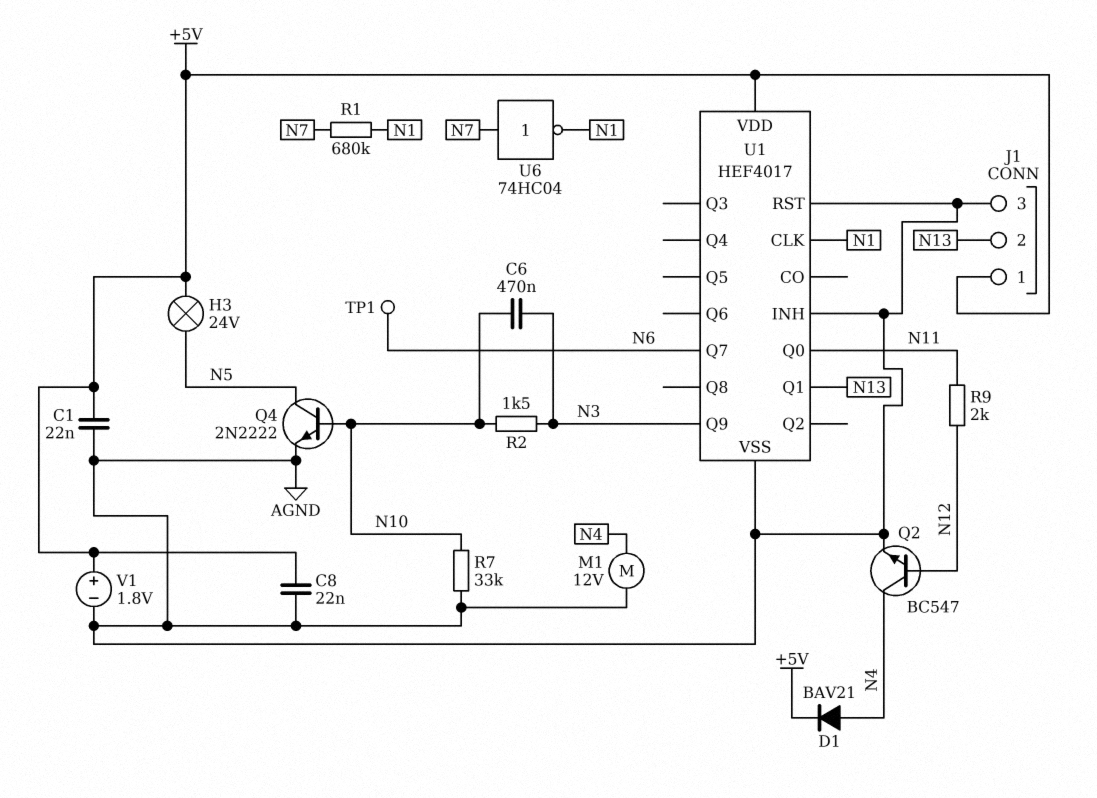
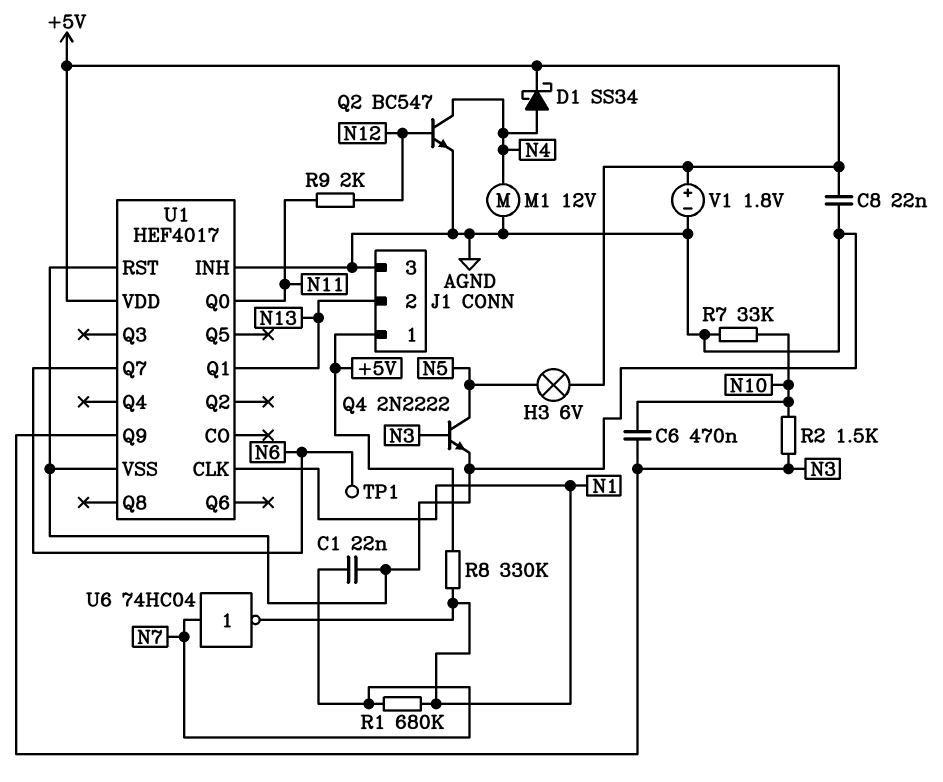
C1: 22nF (+5V, AGND) -> 22nF (AGND, N7)
D1: diode BAV21 (A N4, K +5V) -> schottky SS34 (A N4, K +5V)
H3: lamp 24V (+5V, N5) -> lamp 6V (+5V, N5)
Q4: NPN 2N2222 (B N10, C N5, E AGND) -> NPN 2N2222 (B N3, C N5, E AGND)
R8: none -> 330k (+5V, N1)

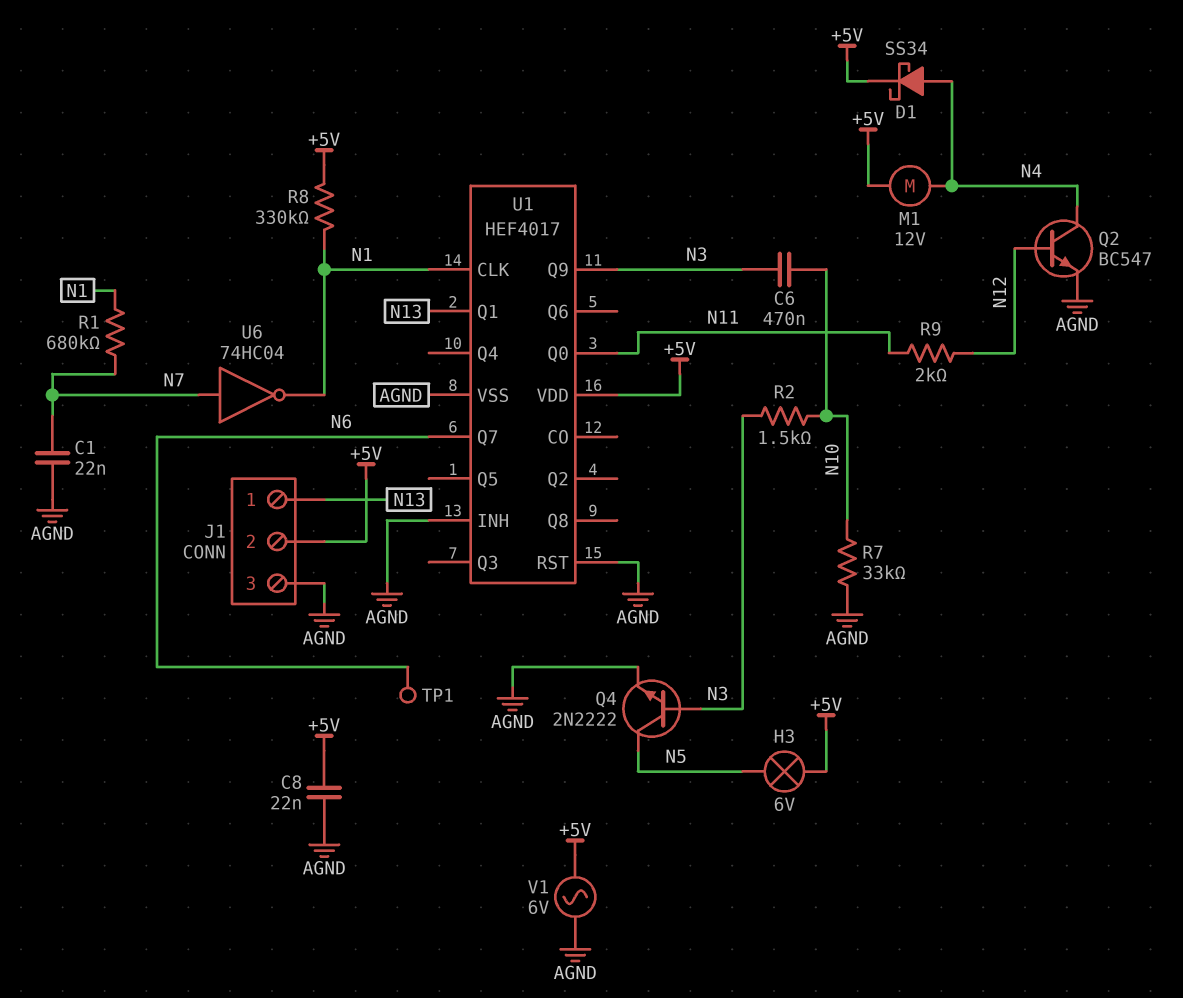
J1 pin 1: +5V -> N13
J1 pin 2: N13 -> +5V
M1: motor 12V (AGND, N4) -> motor 12V (+5V, N4)
V1: 1.8V (plus +5V, minus AGND) -> AC 6V (+5V, AGND)

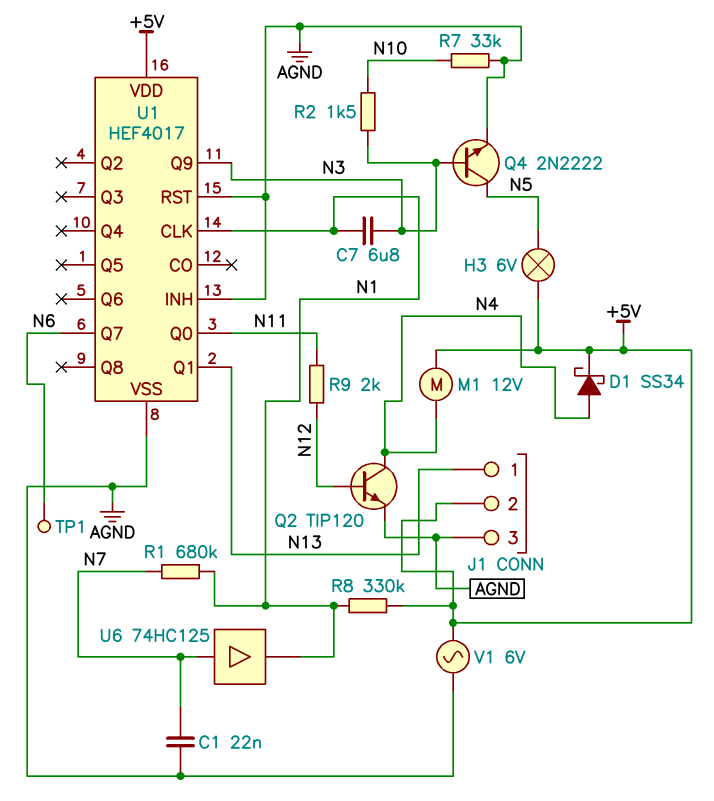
C6: 470nF (N3, N10) -> none
C7: none -> 6.8uF (N1, N3)
C8: 22nF (+5V, AGND) -> none
Q2: NPN BC547 (B N12, C N4, E AGND) -> NPN TIP120 (B N12, C N4, E AGND)
U6: NOT 74HC04 (in N7, out N1) -> buffer 74HC125 (in N7, out N1)

